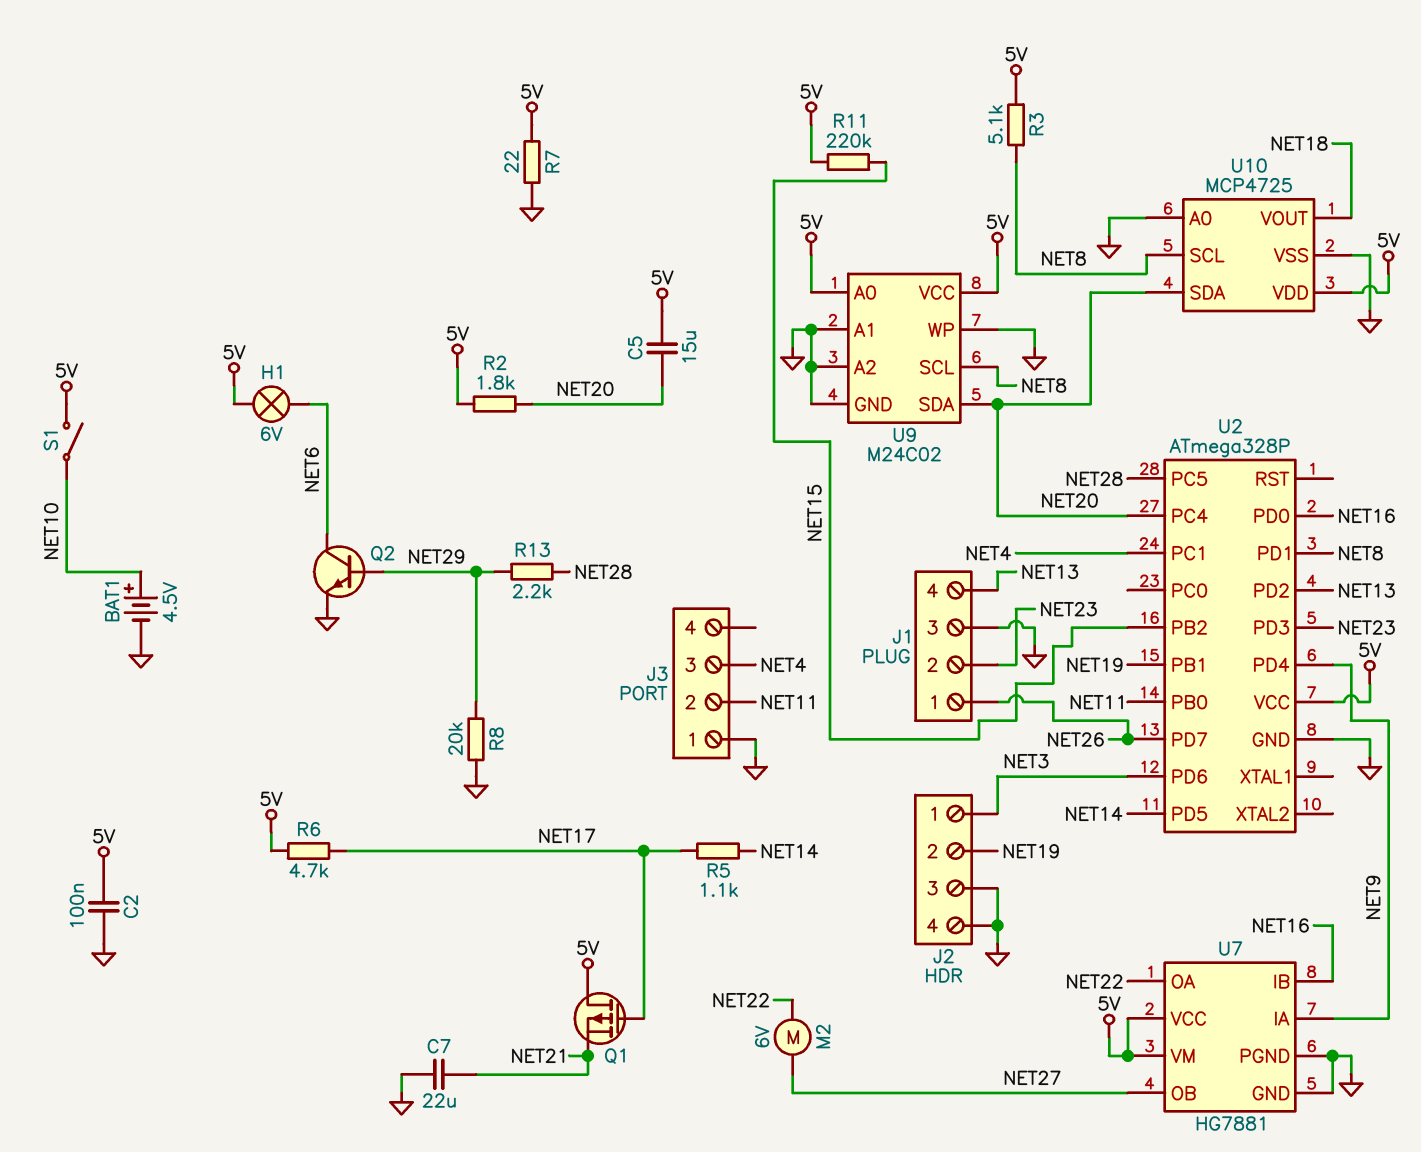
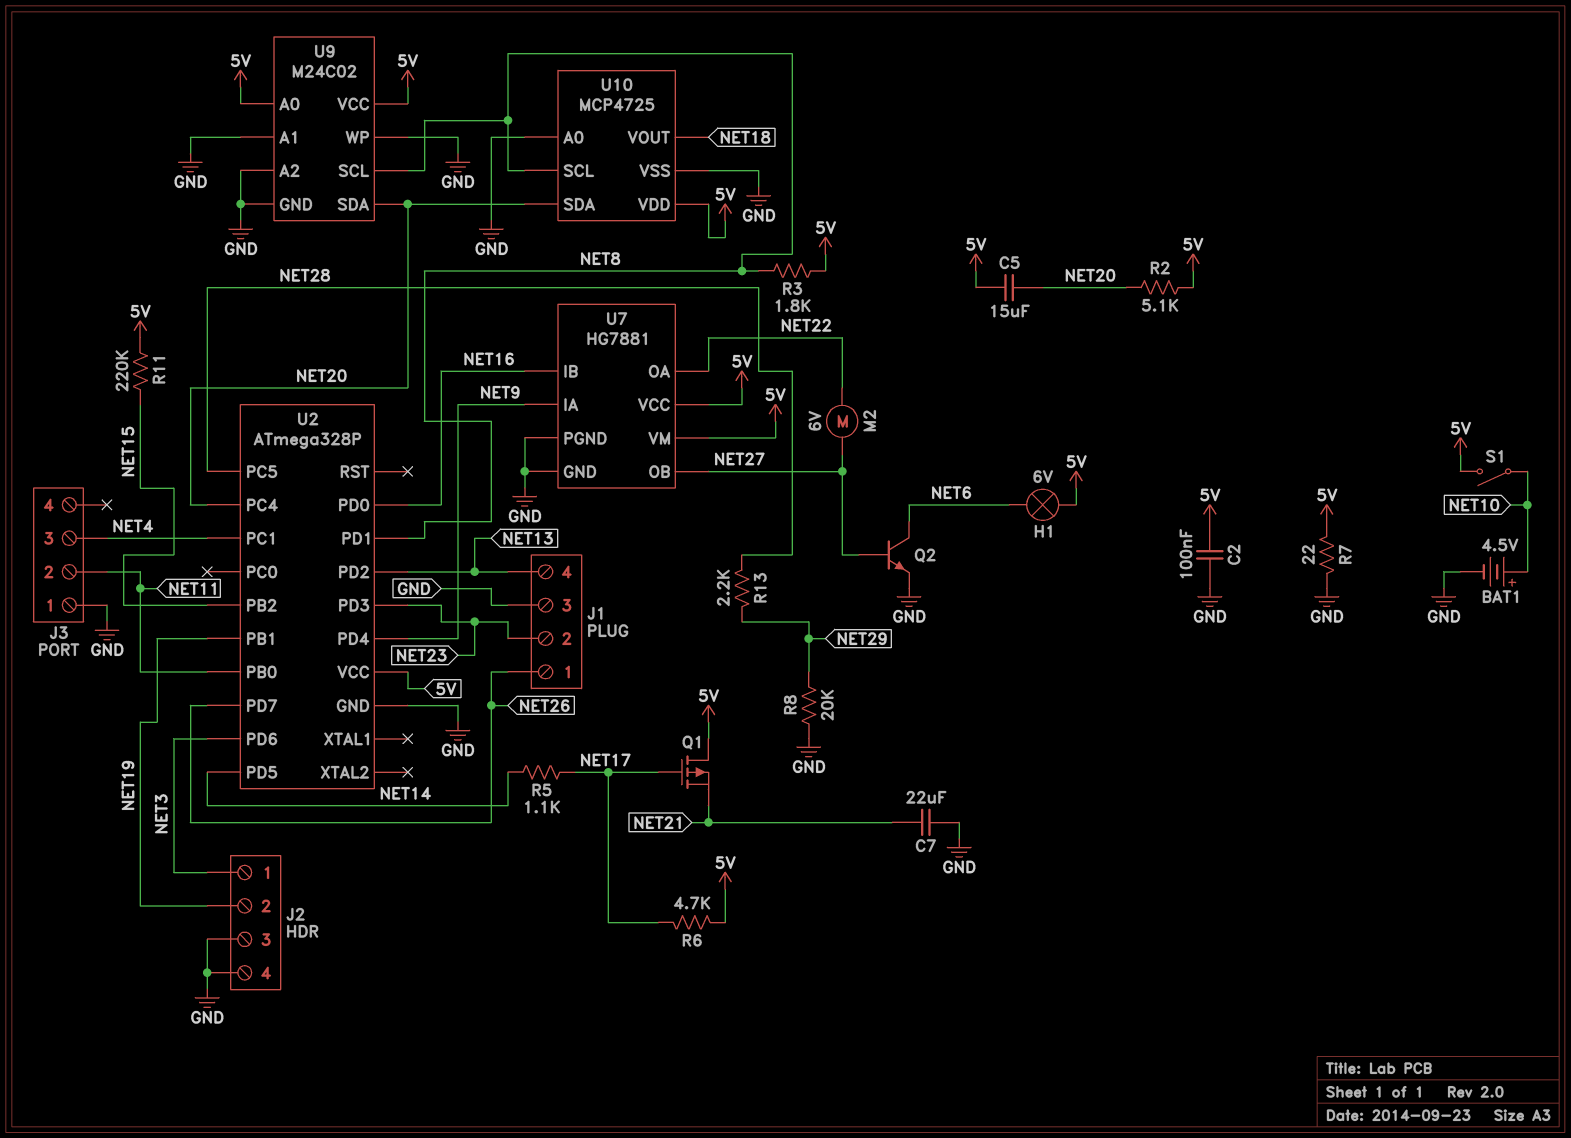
Q2: NPN (B NET29, C NET6, E GND) -> NPN (B NET27, C NET6, E GND)
R2: 1.8k (5V, NET20) -> 5.1k (5V, NET20)
R3: 5.1k (5V, NET8) -> 1.8k (5V, NET8)

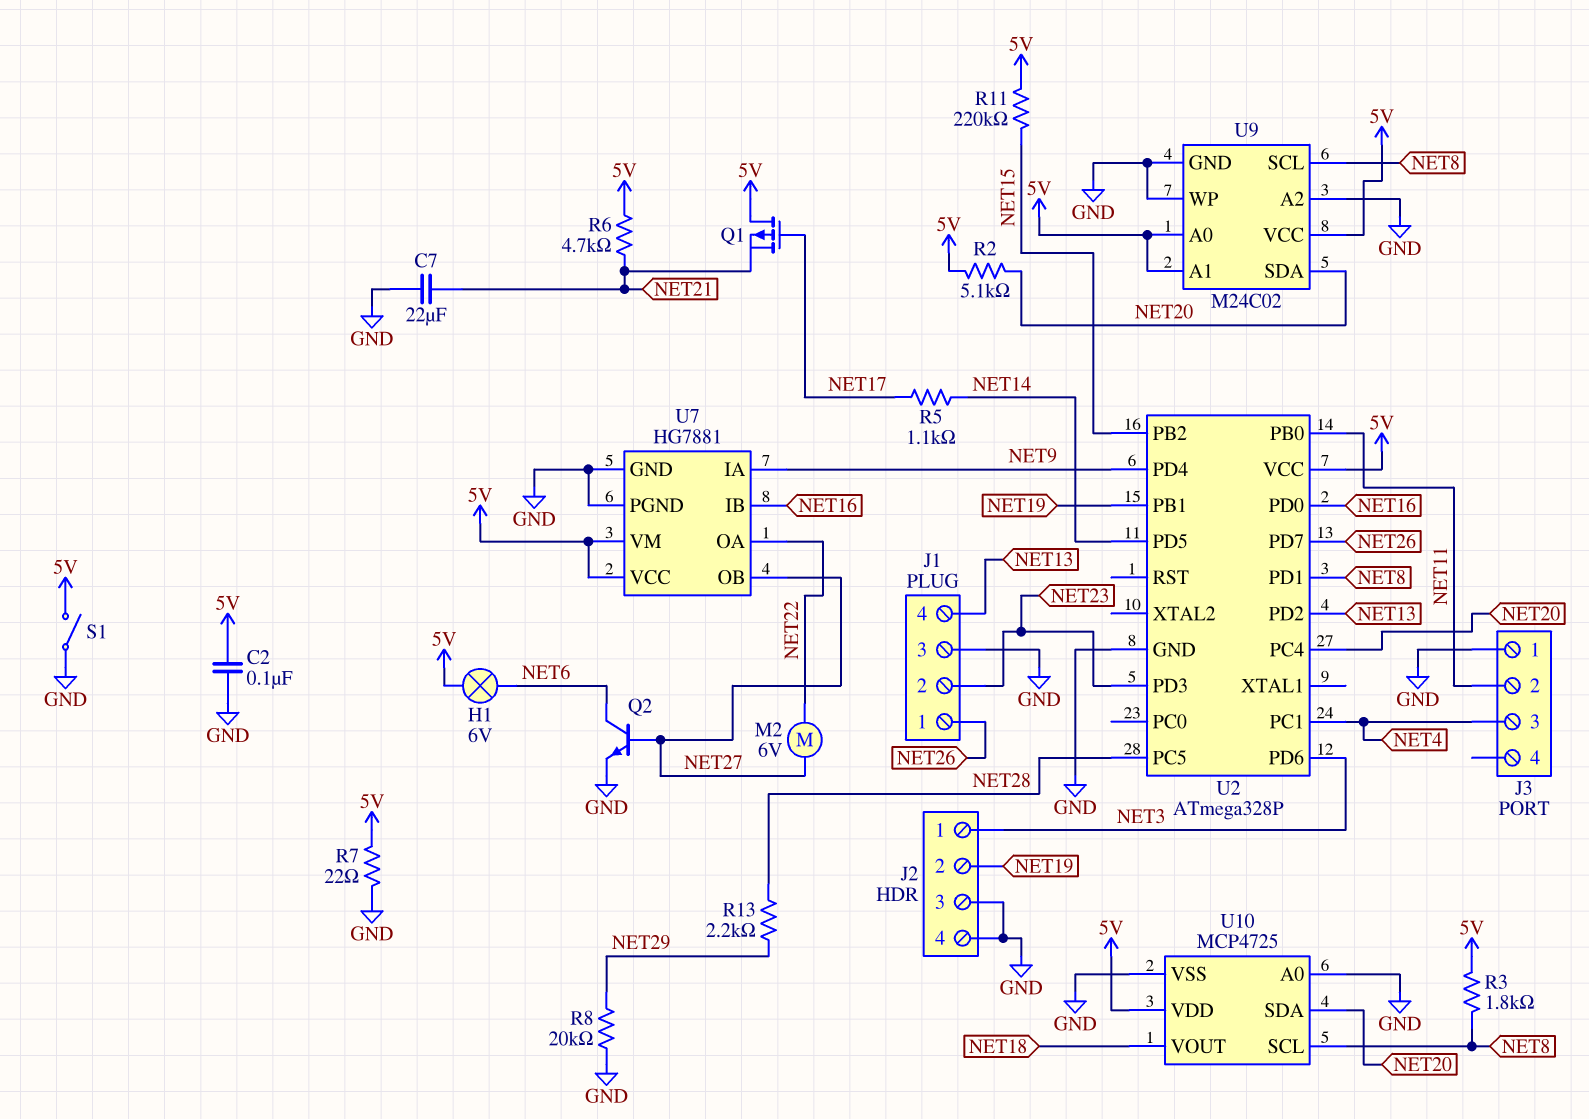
BAT1: 4.5V (plus NET10, minus GND) -> none
C5: 15uF (5V, NET20) -> none
R6: 4.7k (5V, NET17) -> 4.7k (5V, NET21)
S1: switch (5V, NET10) -> switch (5V, GND)
U9 pin A1: GND -> 5V

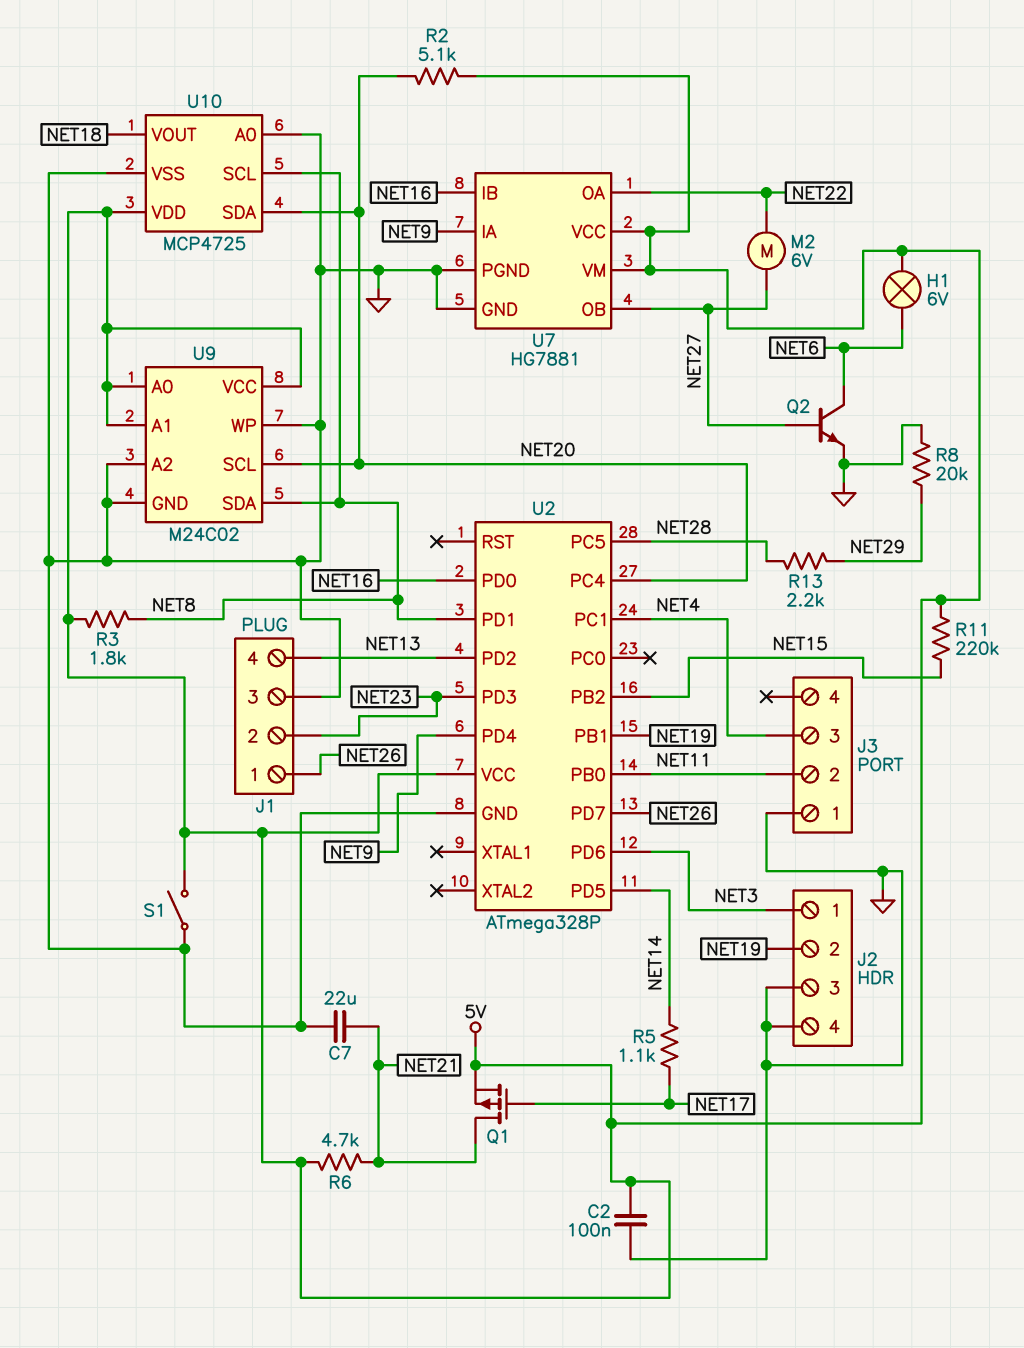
Q1: PMOS (G NET17, D 5V, S NET21) -> PMOS (G NET17, D NET21, S 5V)
R7: 22 (5V, GND) -> none
U9 pin SCL: NET8 -> NET20
U9 pin SDA: NET20 -> NET8

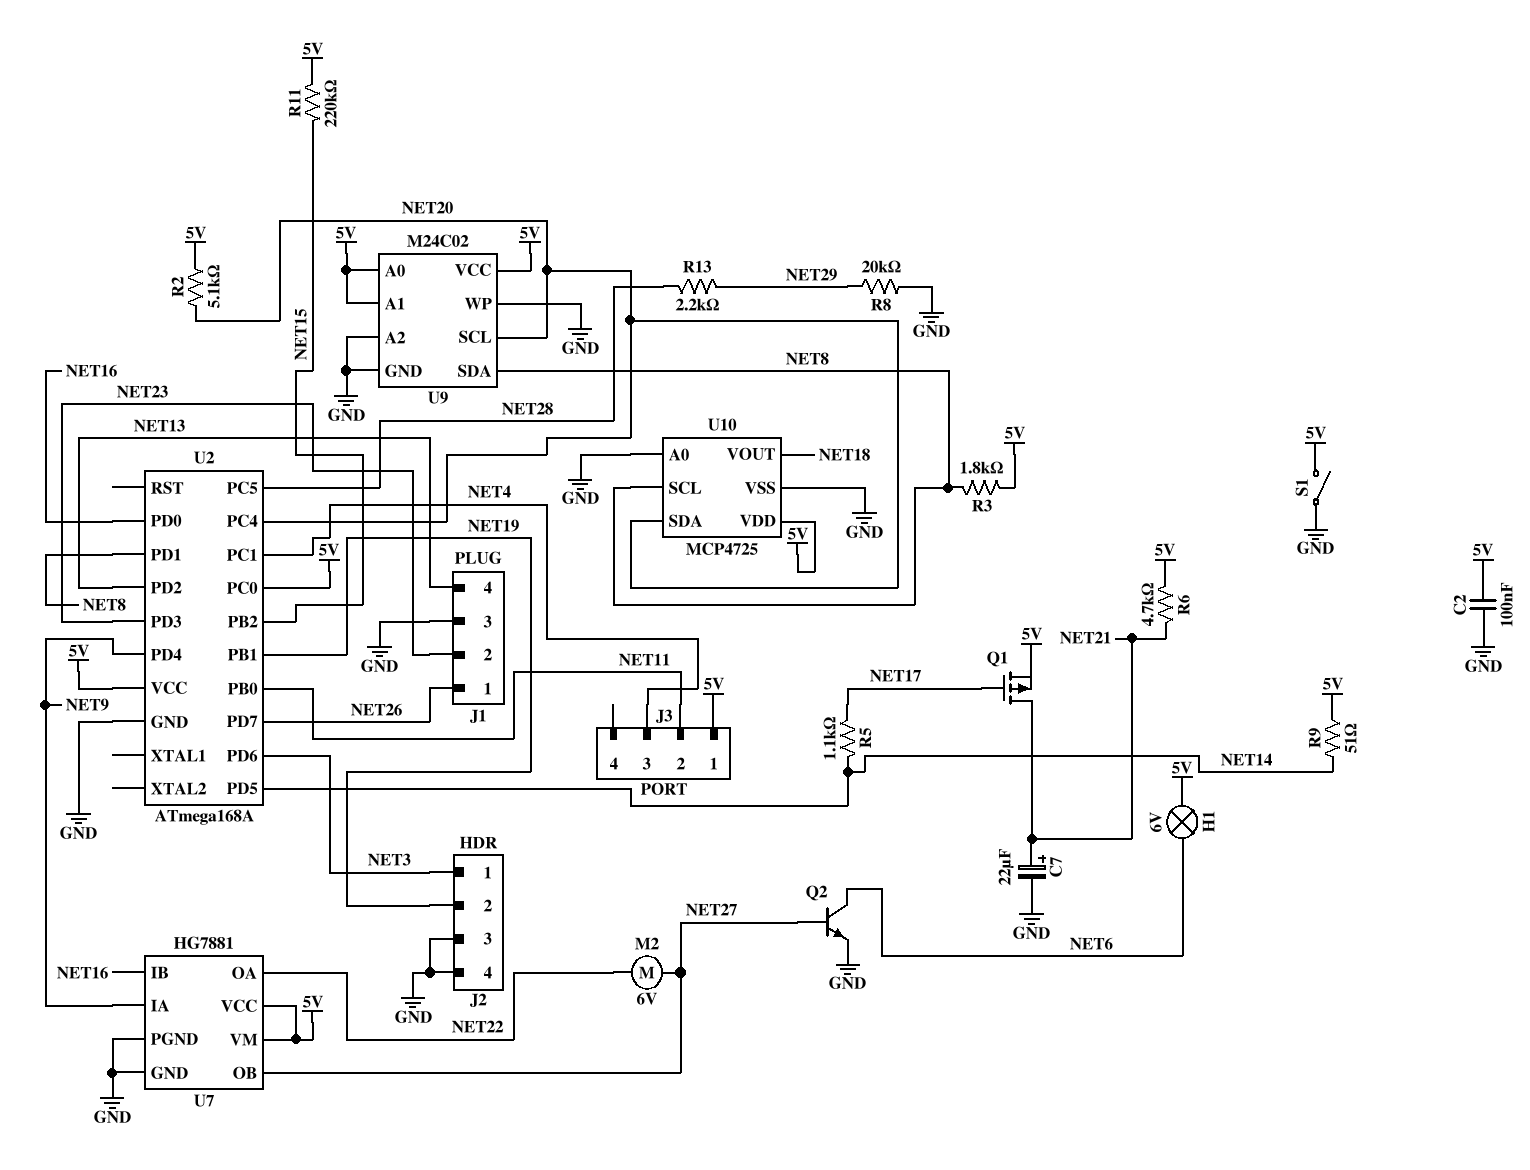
C7: 22uF (GND, NET21) -> 22uF (plus NET21, minus GND)
J3 pin 1: GND -> 5V
R9: none -> 51 (5V, NET14)
U2: ATmega328P -> ATmega168A
U2 pin PC0: none -> 5V

